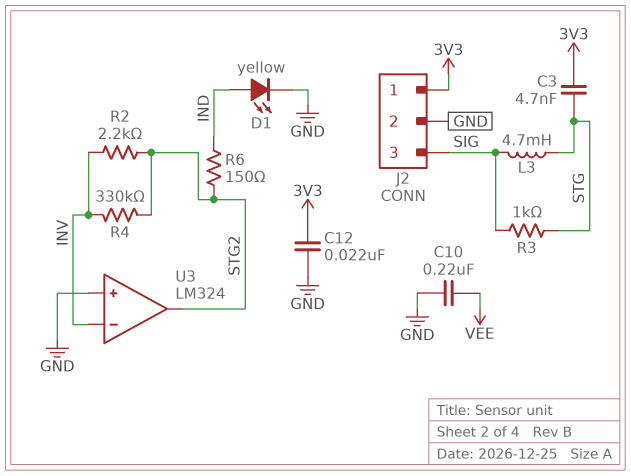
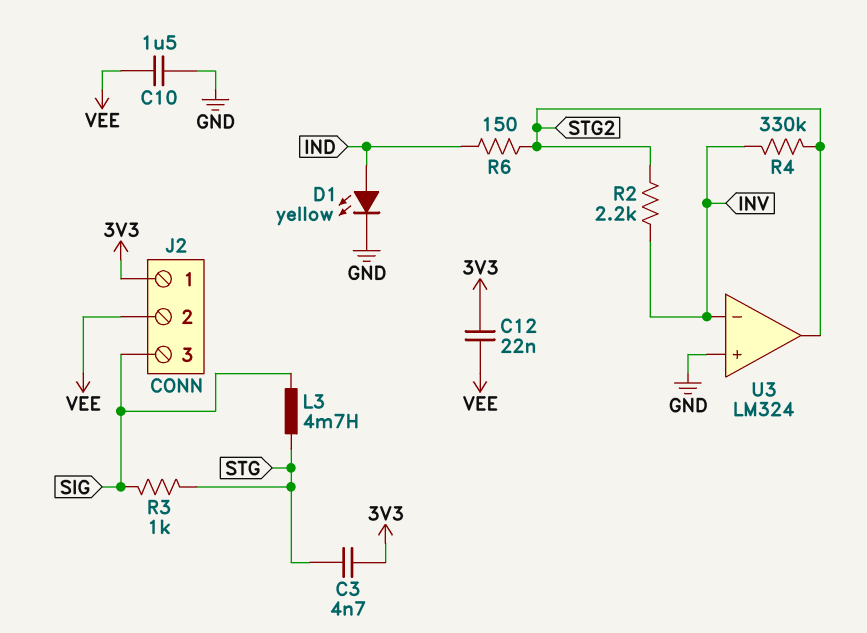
C10: 220nF (GND, VEE) -> 1.5uF (GND, VEE)
C12: 22nF (3V3, GND) -> 22nF (3V3, VEE)
J2 pin 2: GND -> VEE

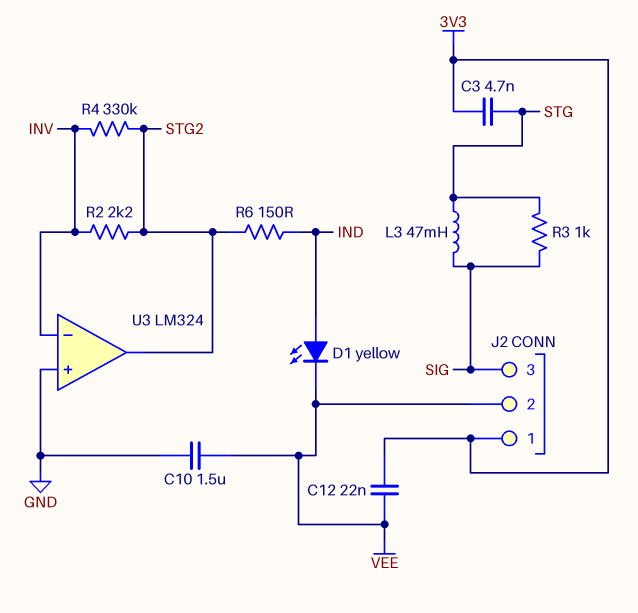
D1: LED yellow (A IND, K GND) -> LED yellow (A IND, K VEE)
L3: 4.7mH (SIG, STG) -> 47mH (SIG, STG)

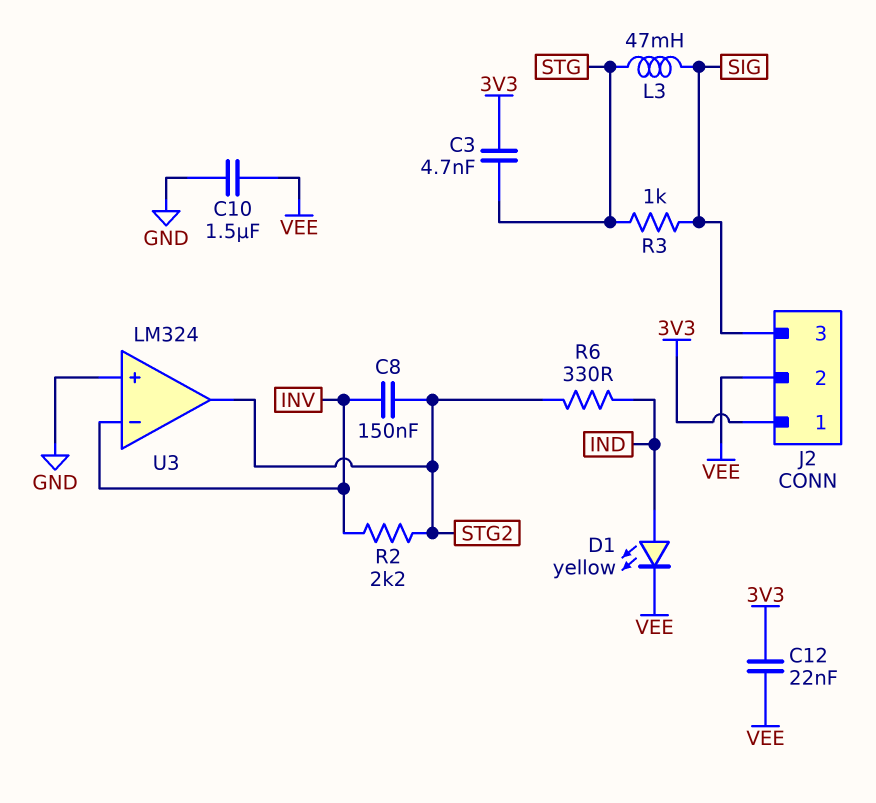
C8: none -> 150nF (INV, STG2)
R4: 330k (INV, STG2) -> none
R6: 150 (IND, STG2) -> 330 (IND, STG2)

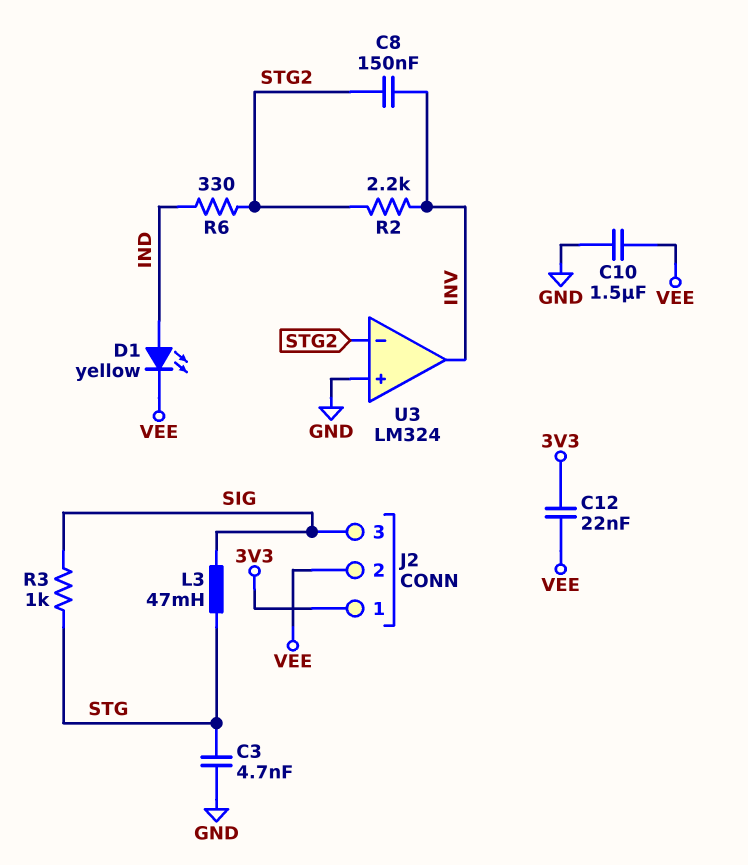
C3: 4.7nF (3V3, STG) -> 4.7nF (GND, STG)
U3 pin in-: INV -> STG2
U3 pin out: STG2 -> INV

